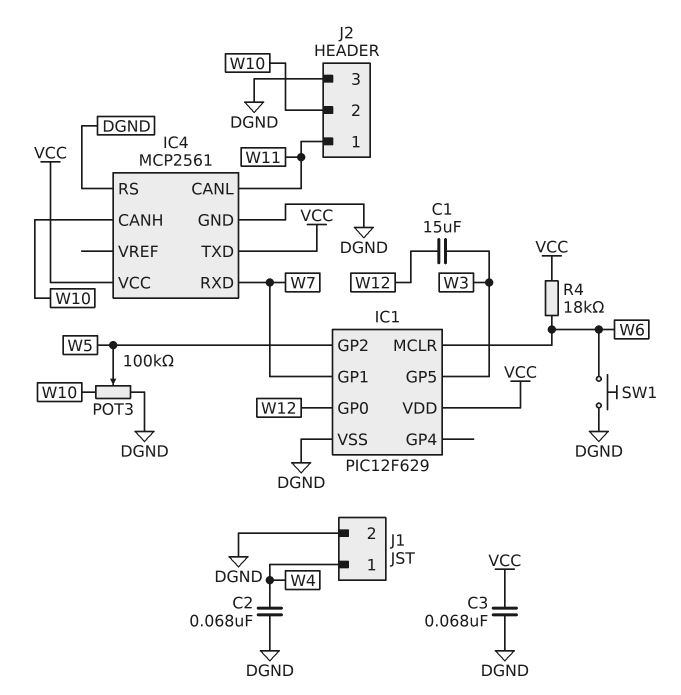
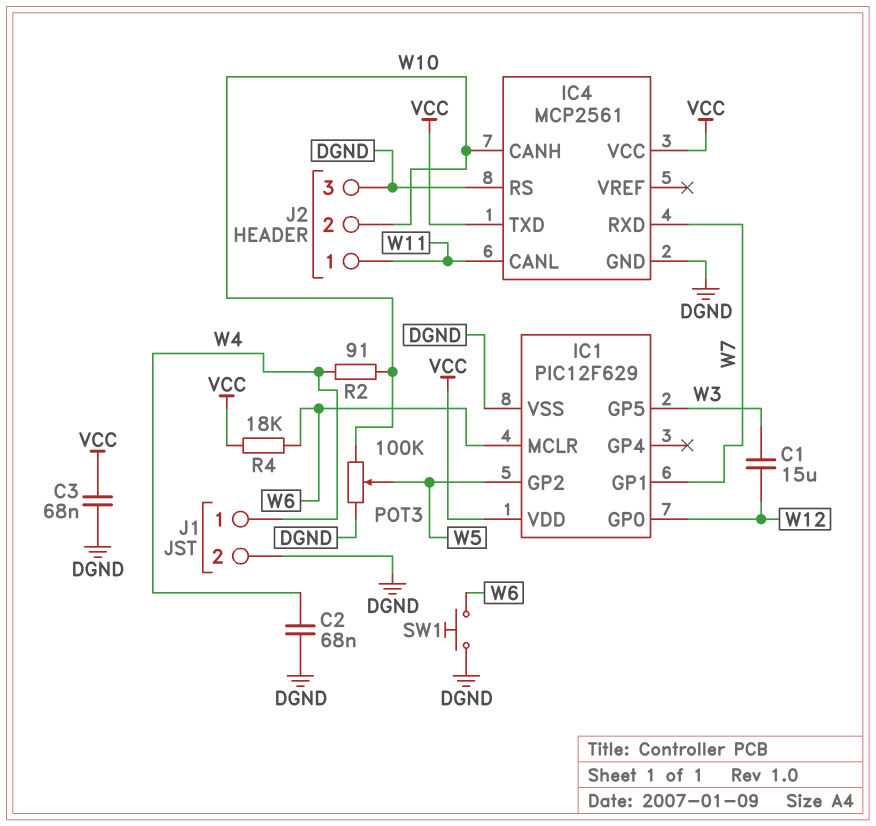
R2: none -> 91 (W4, W10)

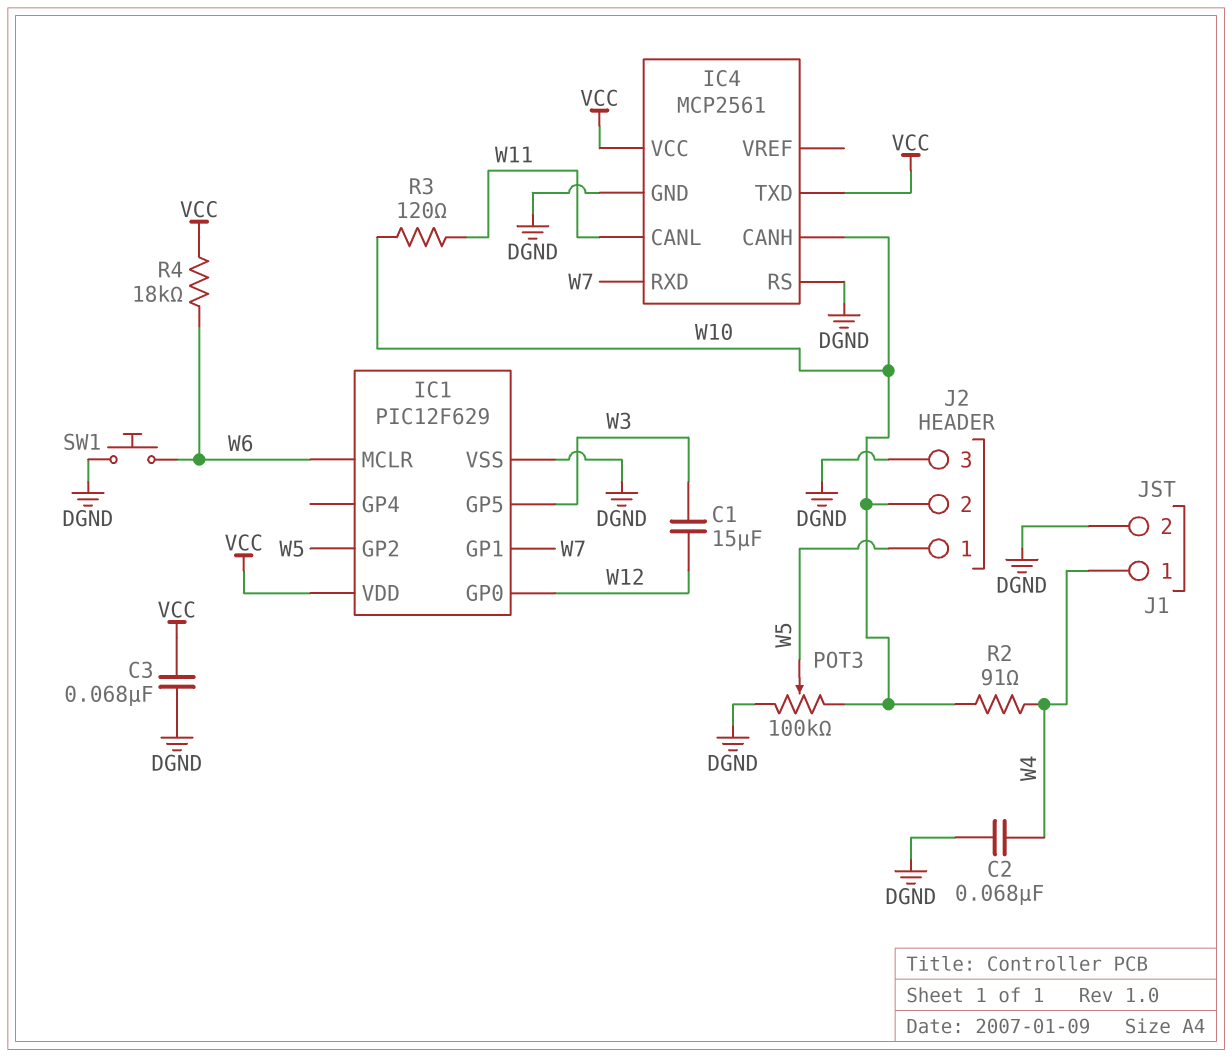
J2 pin 1: W11 -> W5
R3: none -> 120 (W10, W11)

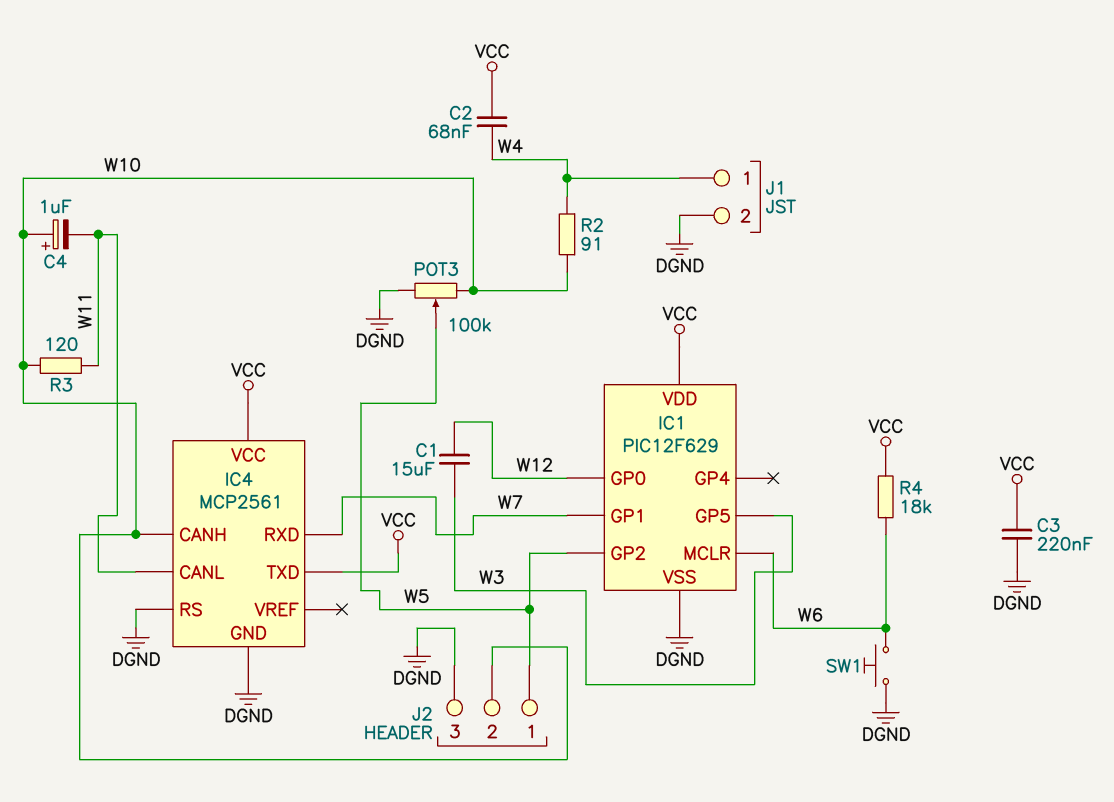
C2: 68nF (DGND, W4) -> 68nF (VCC, W4)
C3: 68nF (DGND, VCC) -> 220nF (DGND, VCC)
C4: none -> 1uF (plus W10, minus W11)

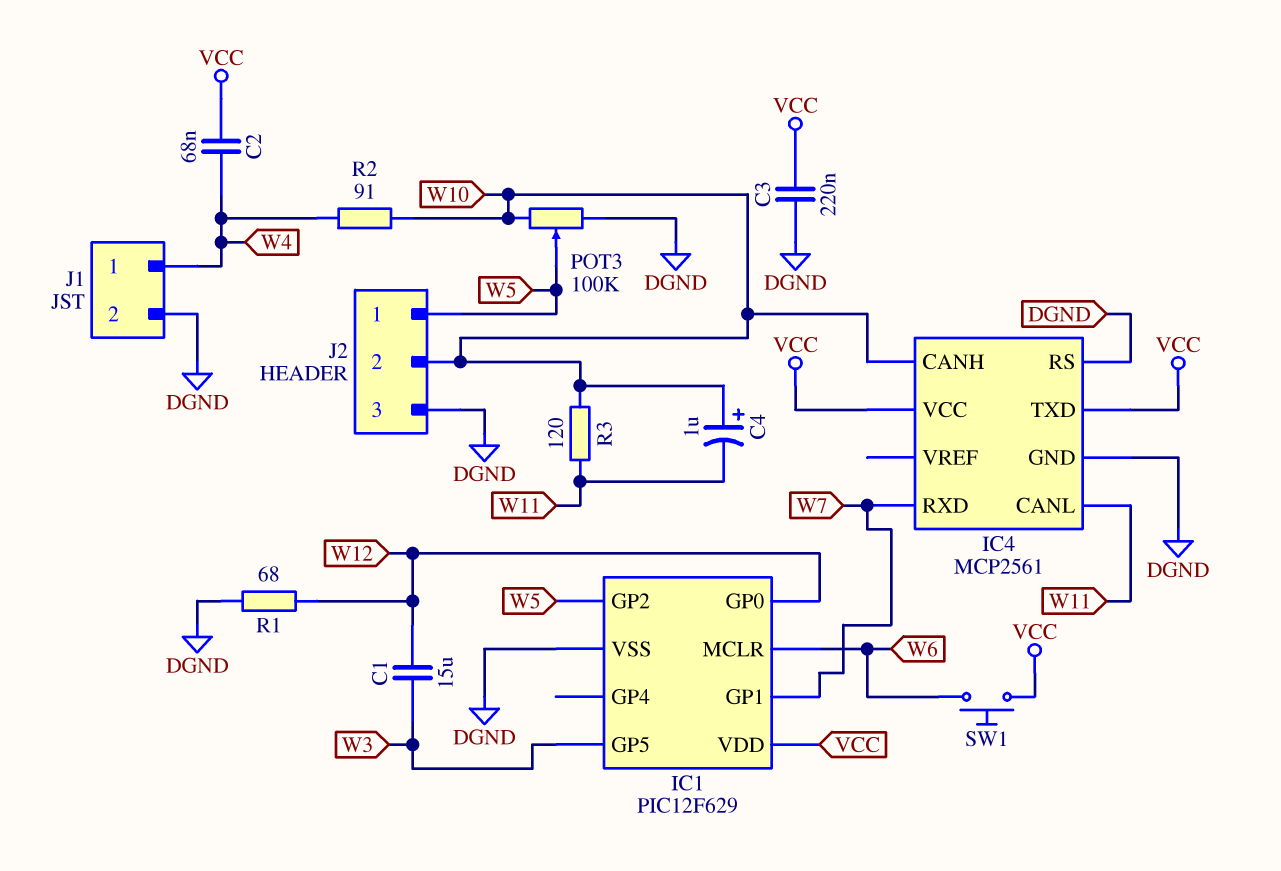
R1: none -> 68 (DGND, W12)
R4: 18k (VCC, W6) -> none
SW1: button (DGND, W6) -> button (VCC, W6)

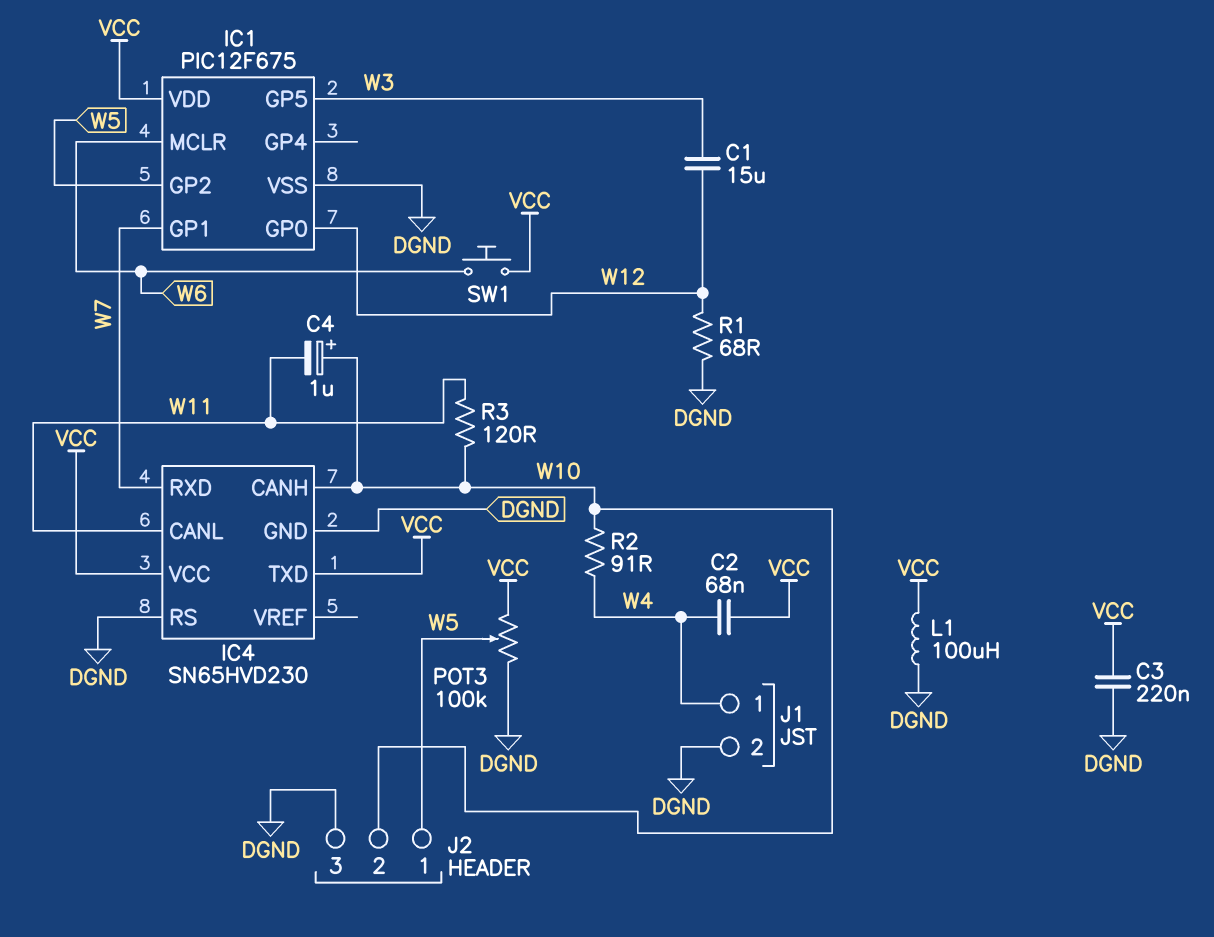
IC1: PIC12F629 -> PIC12F675
IC4: MCP2561 -> SN65HVD230
L1: none -> 100uH (DGND, VCC)
POT3: 100k (DGND, W10, wiper W5) -> 100k (DGND, VCC, wiper W5)

